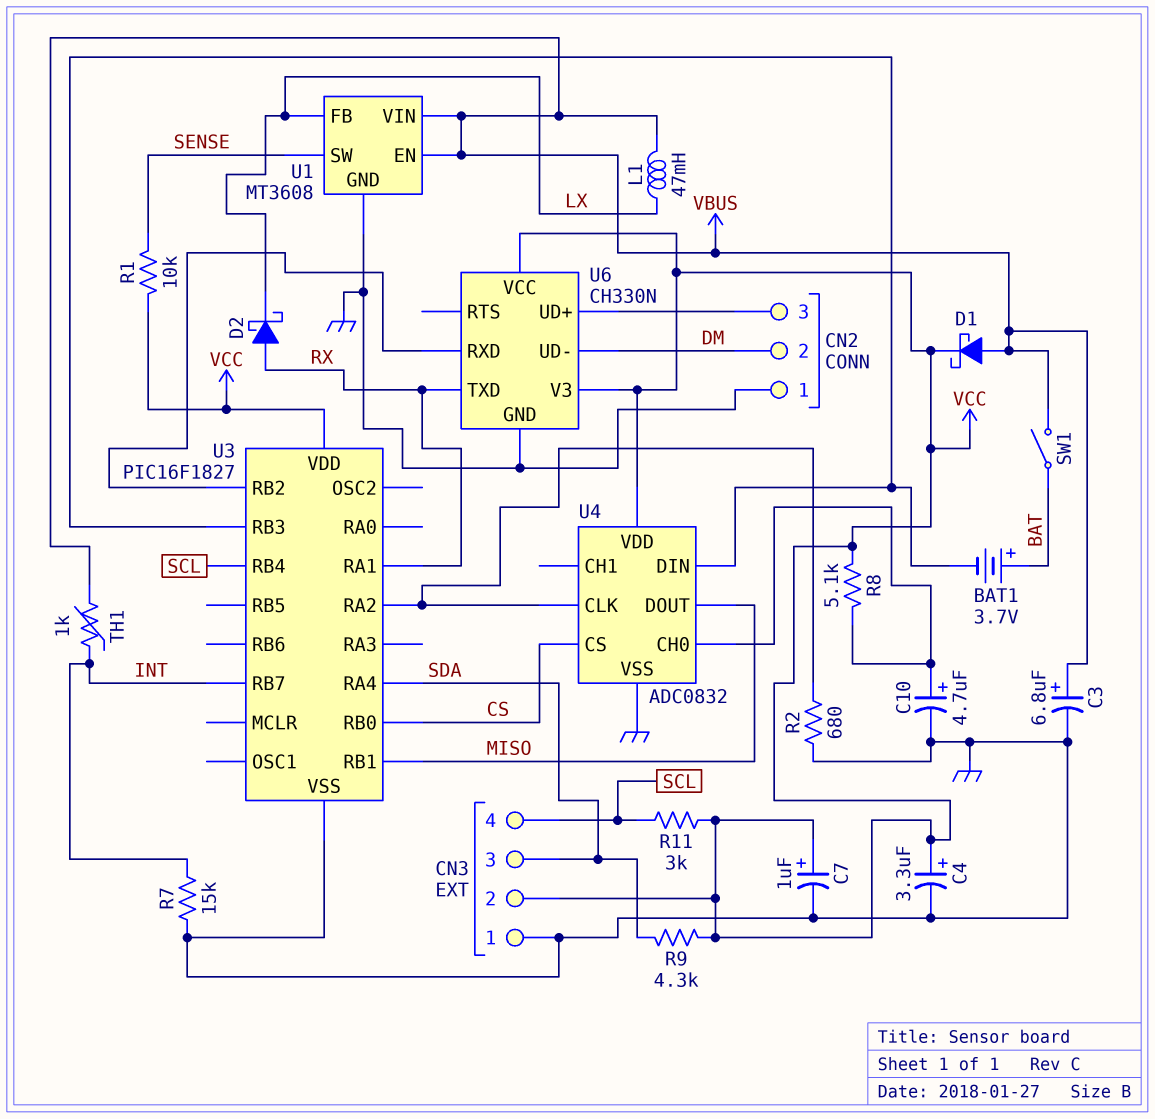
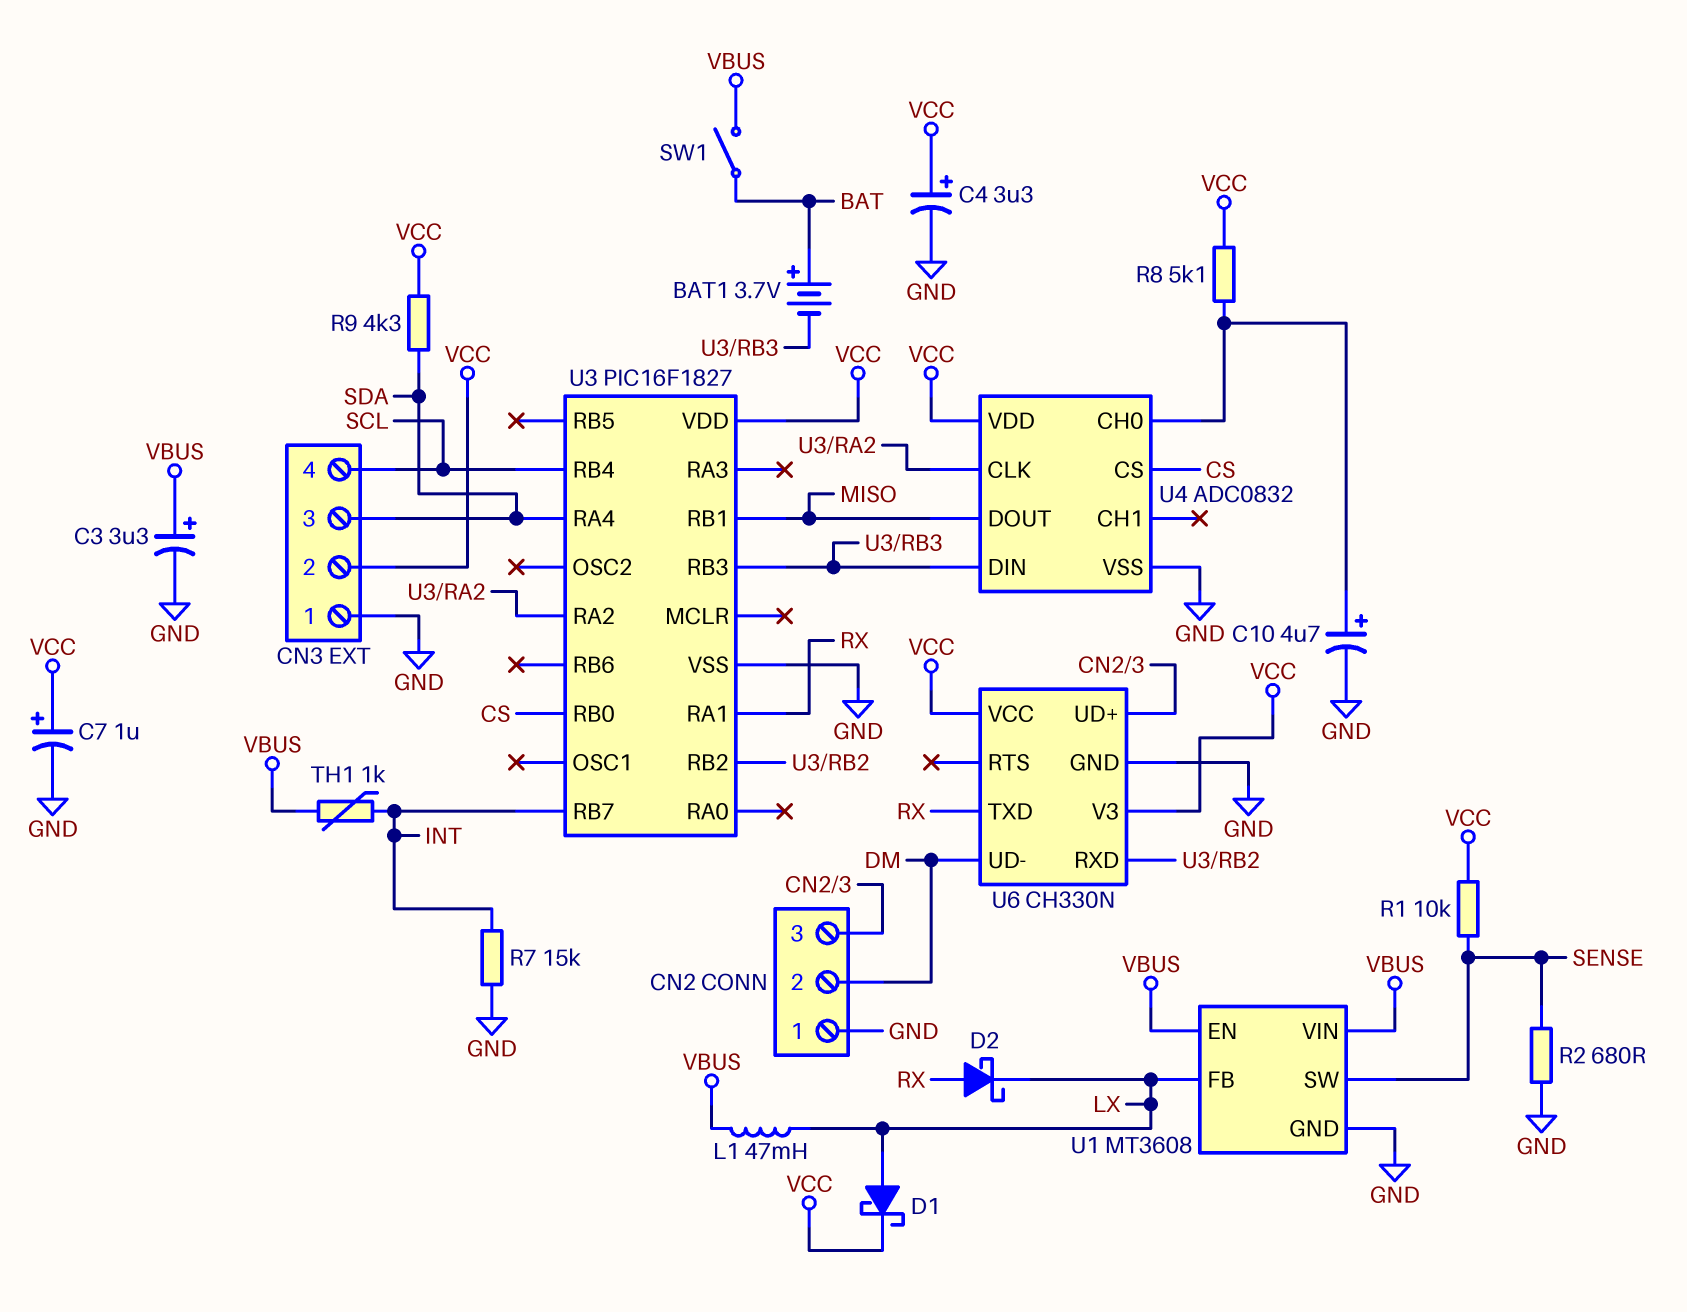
C3: 6.8uF (plus VBUS, minus GND) -> 3.3uF (plus VBUS, minus GND)
D1: schottky (A VBUS, K VCC) -> schottky (A LX, K VCC)
R2: 680 (GND, U3/RA2) -> 680 (GND, SENSE)
R11: 3k (SCL, VCC) -> none

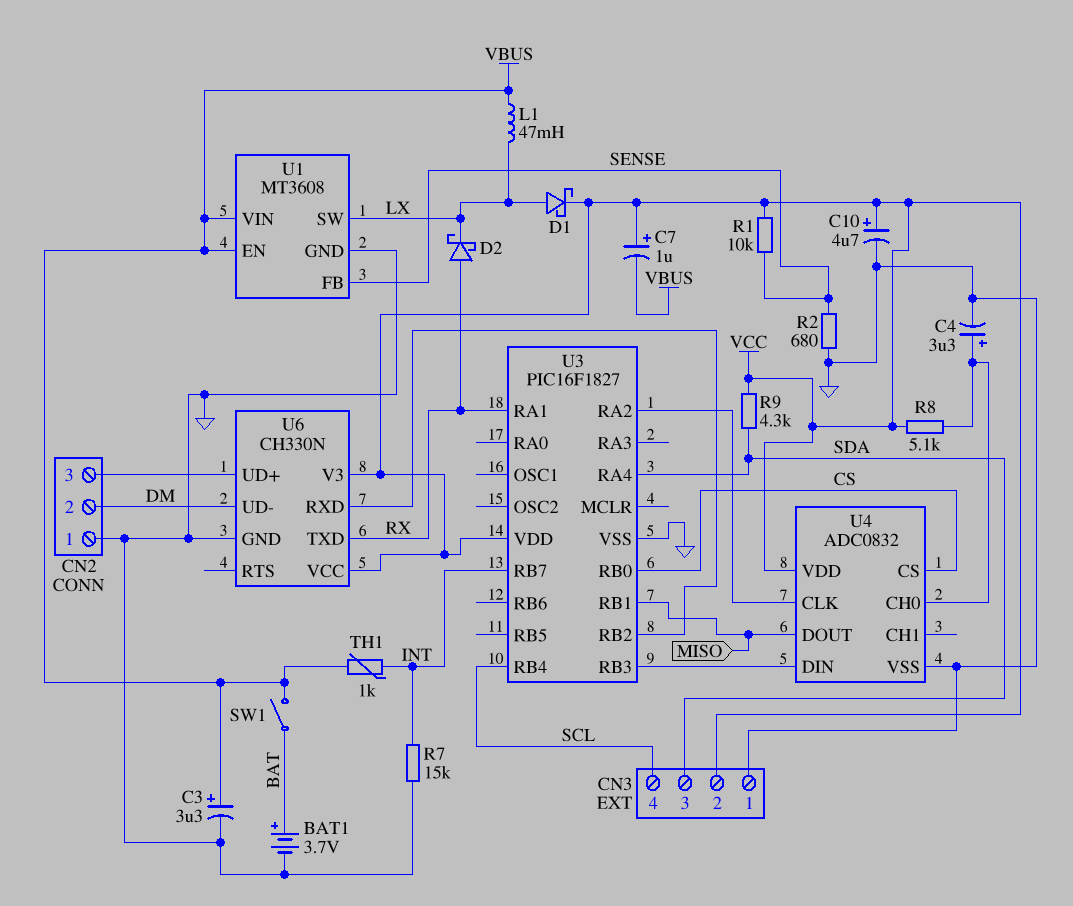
BAT1: 3.7V (plus BAT, minus U3/RB3) -> 3.7V (plus BAT, minus GND)
C4: 3.3uF (plus VCC, minus GND) -> 3.3uF (plus U4/CH0, minus GND)
C7: 1uF (plus VCC, minus GND) -> 1uF (plus VCC, minus VBUS)
C10: 4.7uF (plus U4/CH0, minus GND) -> 4.7uF (plus VCC, minus GND)
U1 pin FB: LX -> SENSE
U1 pin SW: SENSE -> LX

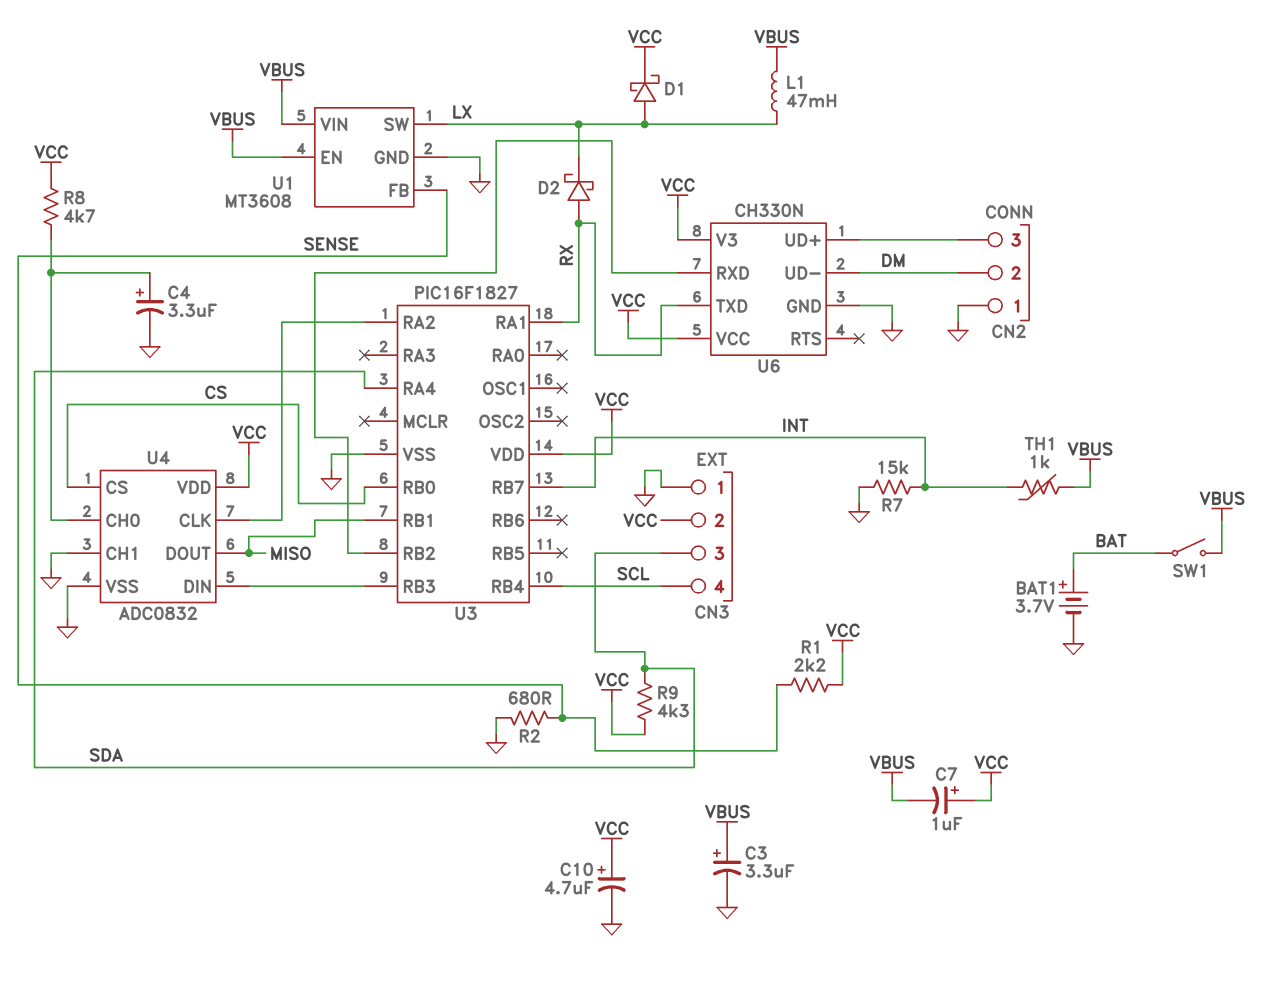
R1: 10k (SENSE, VCC) -> 2.2k (SENSE, VCC)
R8: 5.1k (U4/CH0, VCC) -> 4.7k (U4/CH0, VCC)
U4 pin CH1: none -> GND

